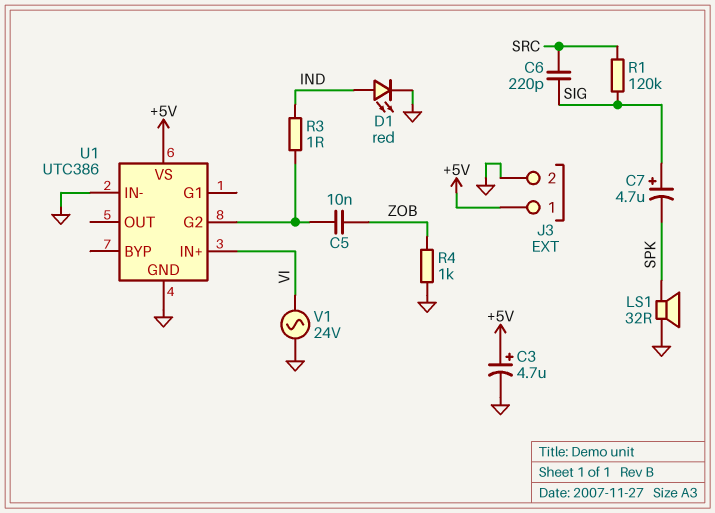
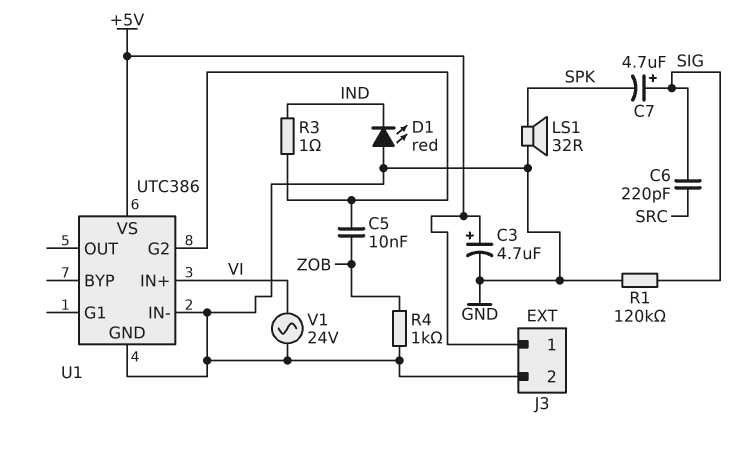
D1: LED red (A IND, K GND) -> LED red (A GND, K IND)
R1: 120k (SIG, SRC) -> 120k (GND, SIG)

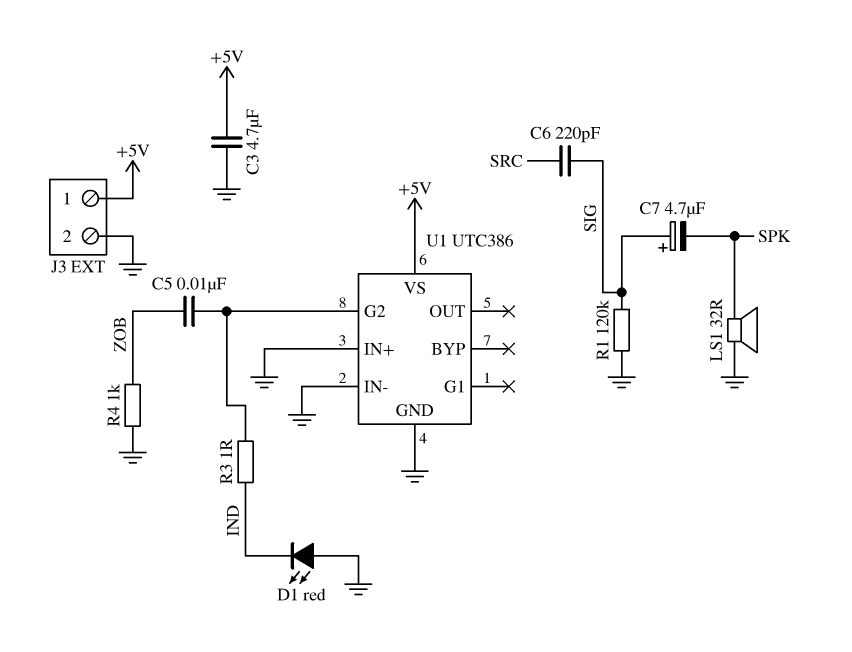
C3: 4.7uF (plus +5V, minus GND) -> 4.7uF (+5V, GND)
U1 pin IN+: VI -> GND
V1: AC 24V (GND, VI) -> none

